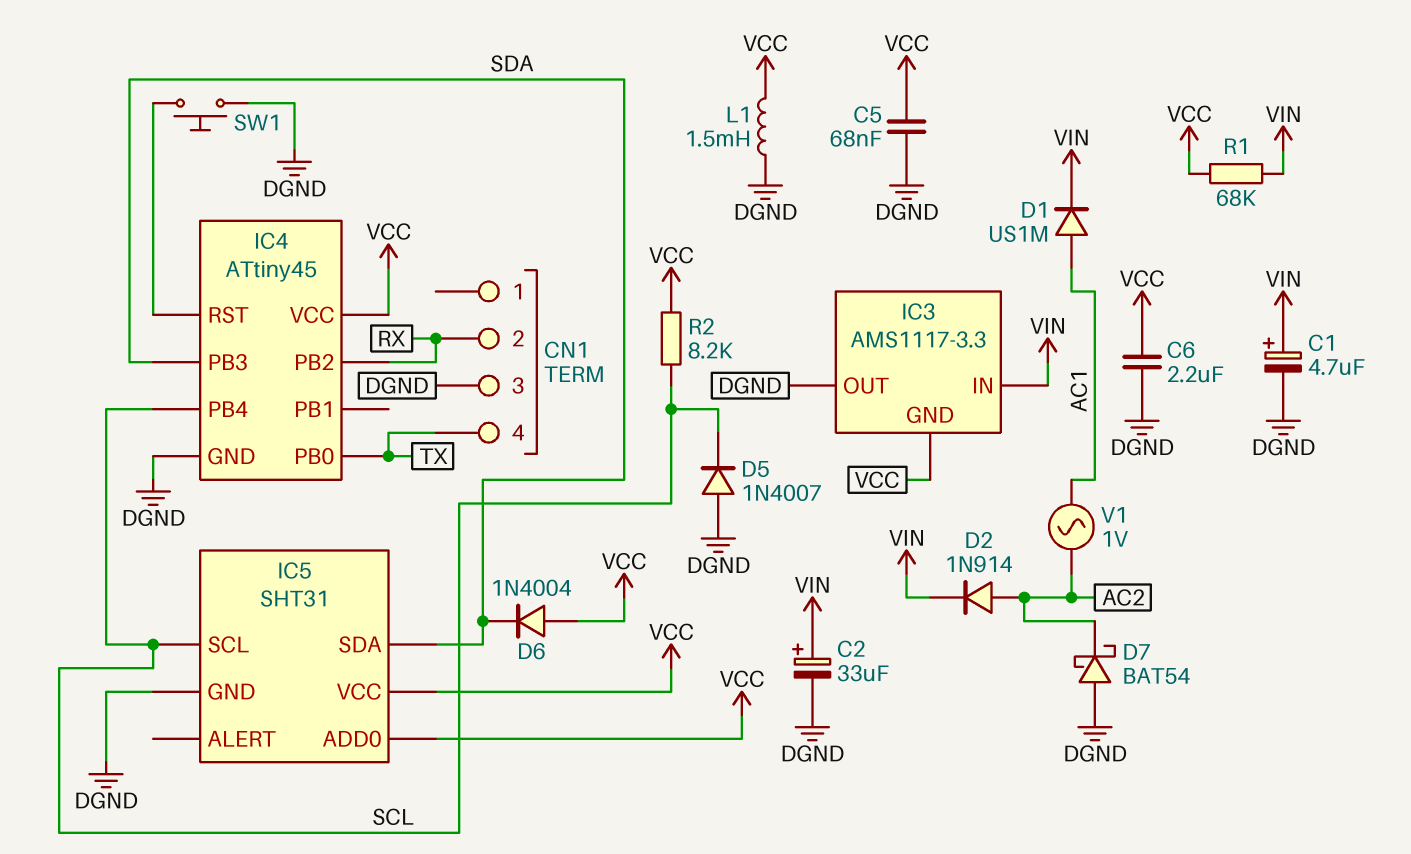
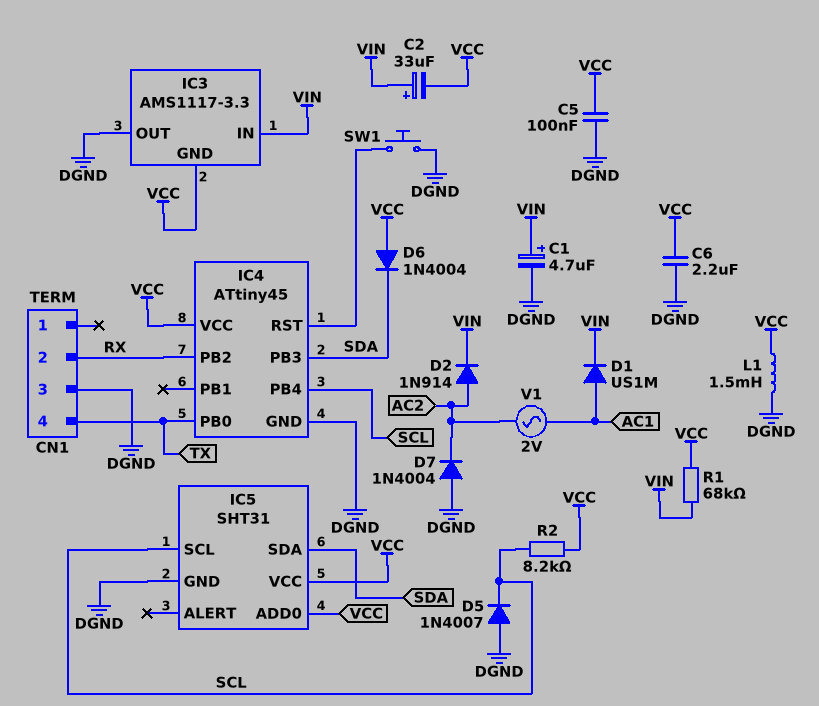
C2: 33uF (plus VIN, minus DGND) -> 33uF (plus VIN, minus VCC)
C5: 68nF (DGND, VCC) -> 100nF (DGND, VCC)
D7: schottky BAT54 (A DGND, K AC2) -> diode 1N4004 (A DGND, K AC2)
V1: AC 1V (AC1, AC2) -> AC 2V (AC1, AC2)

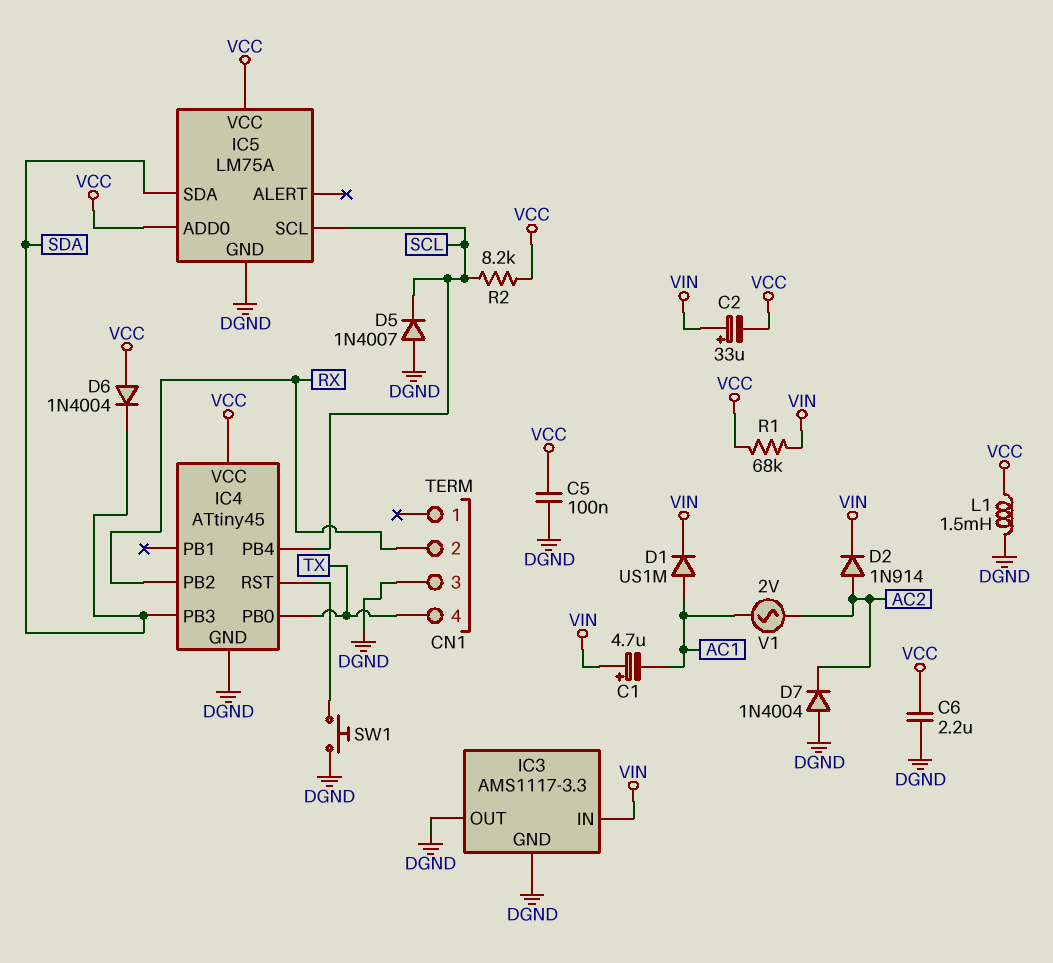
C1: 4.7uF (plus VIN, minus DGND) -> 4.7uF (plus VIN, minus AC1)
IC3 pin GND: VCC -> DGND
IC5: SHT31 -> LM75A

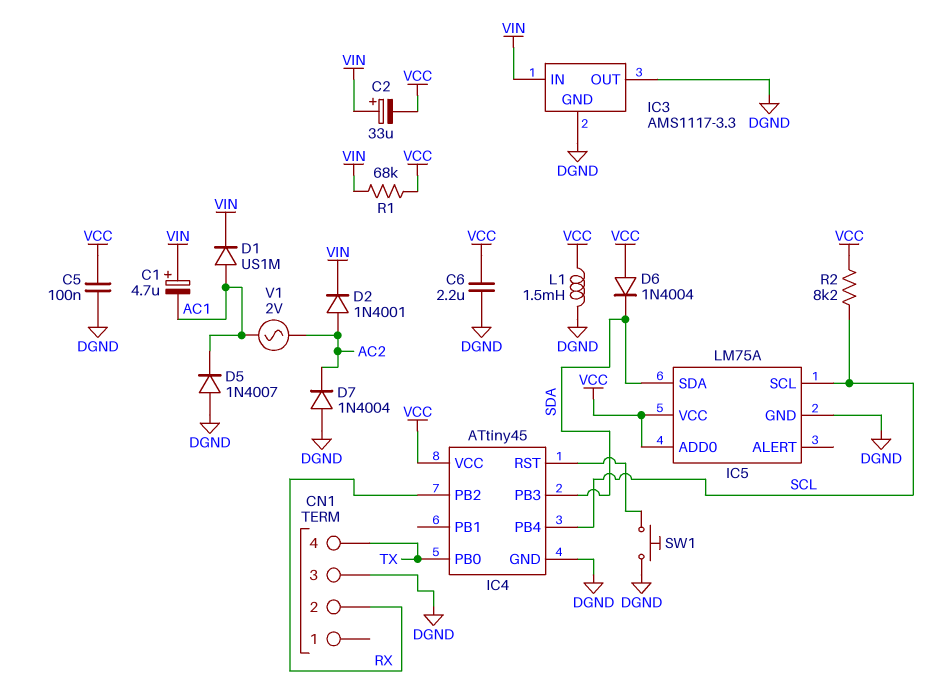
D2: diode 1N914 (A AC2, K VIN) -> diode 1N4001 (A AC2, K VIN)
D5: diode 1N4007 (A DGND, K SCL) -> diode 1N4007 (A DGND, K AC1)

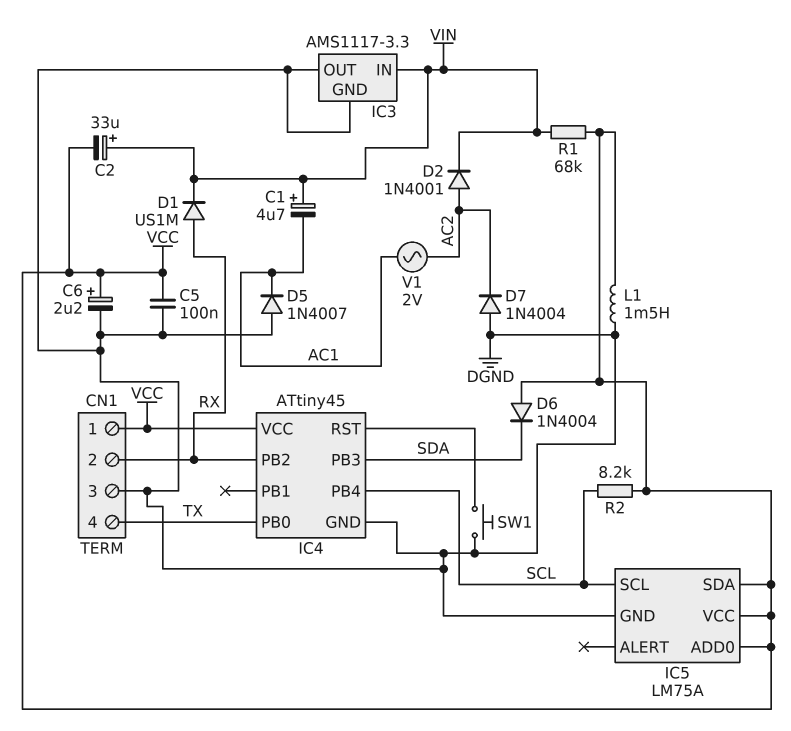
C6: 2.2uF (DGND, VCC) -> 2.2uF (plus VCC, minus DGND)
CN1 pin 1: none -> VCC
D1: diode US1M (A AC1, K VIN) -> diode US1M (A RX, K VIN)
IC5 pin SDA: SDA -> VCC

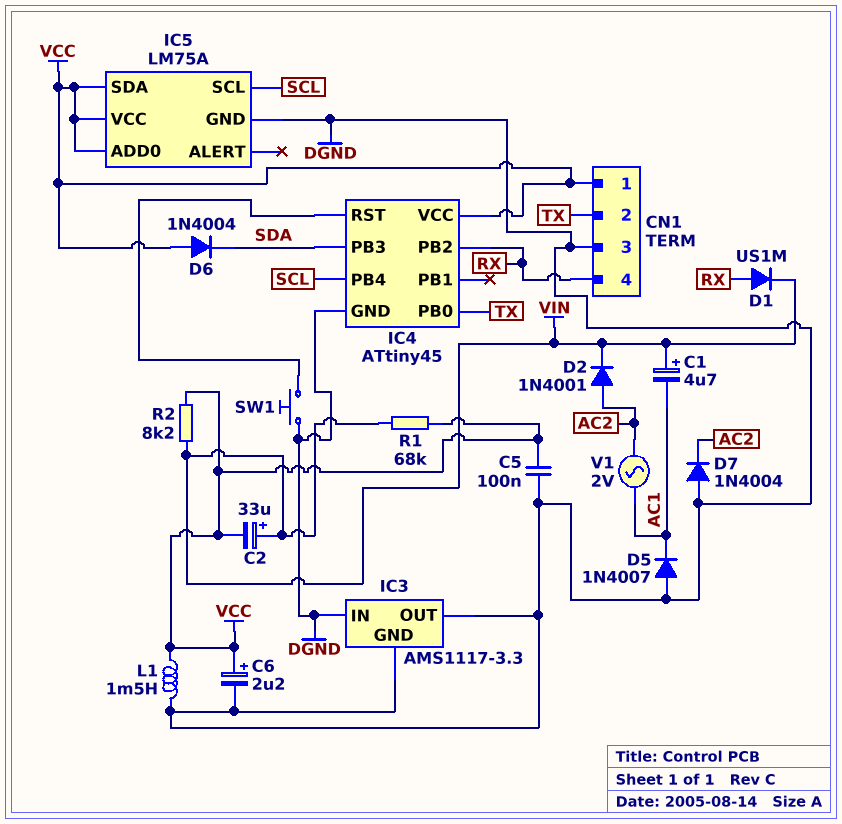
CN1 pin 2: RX -> TX
CN1 pin 4: TX -> RX
IC3 pin IN: VIN -> DGND
R2: 8.2k (SCL, VCC) -> 8.2k (VCC, VIN)

